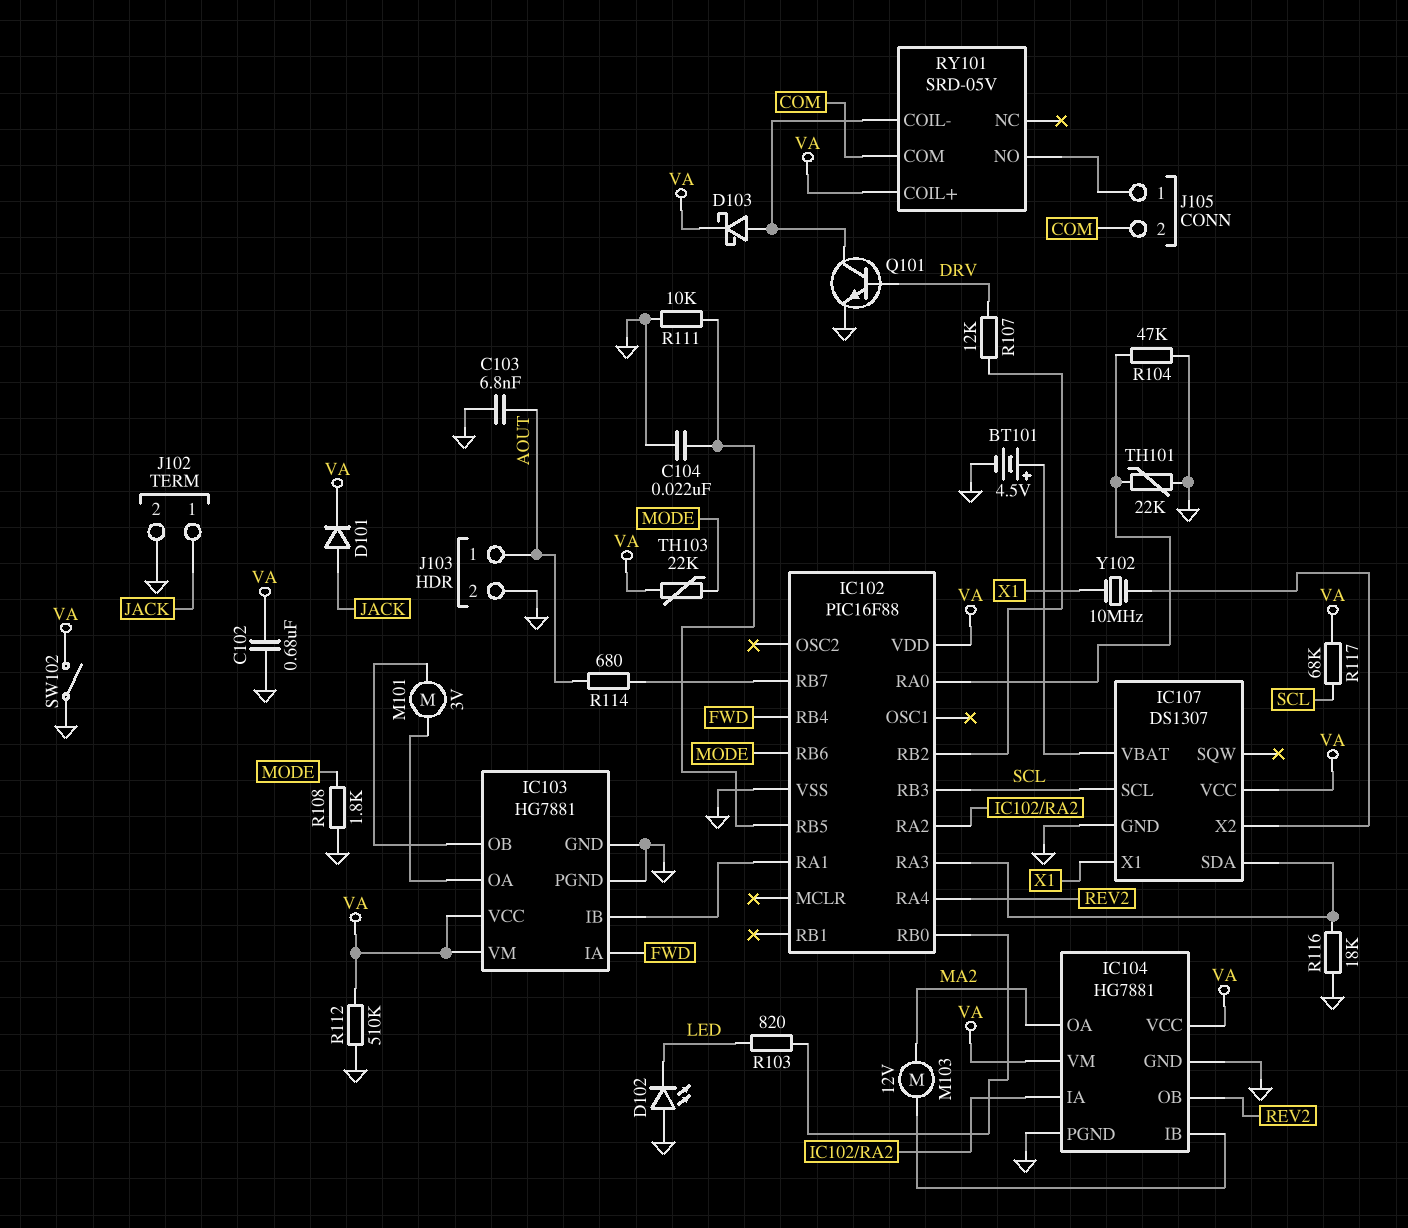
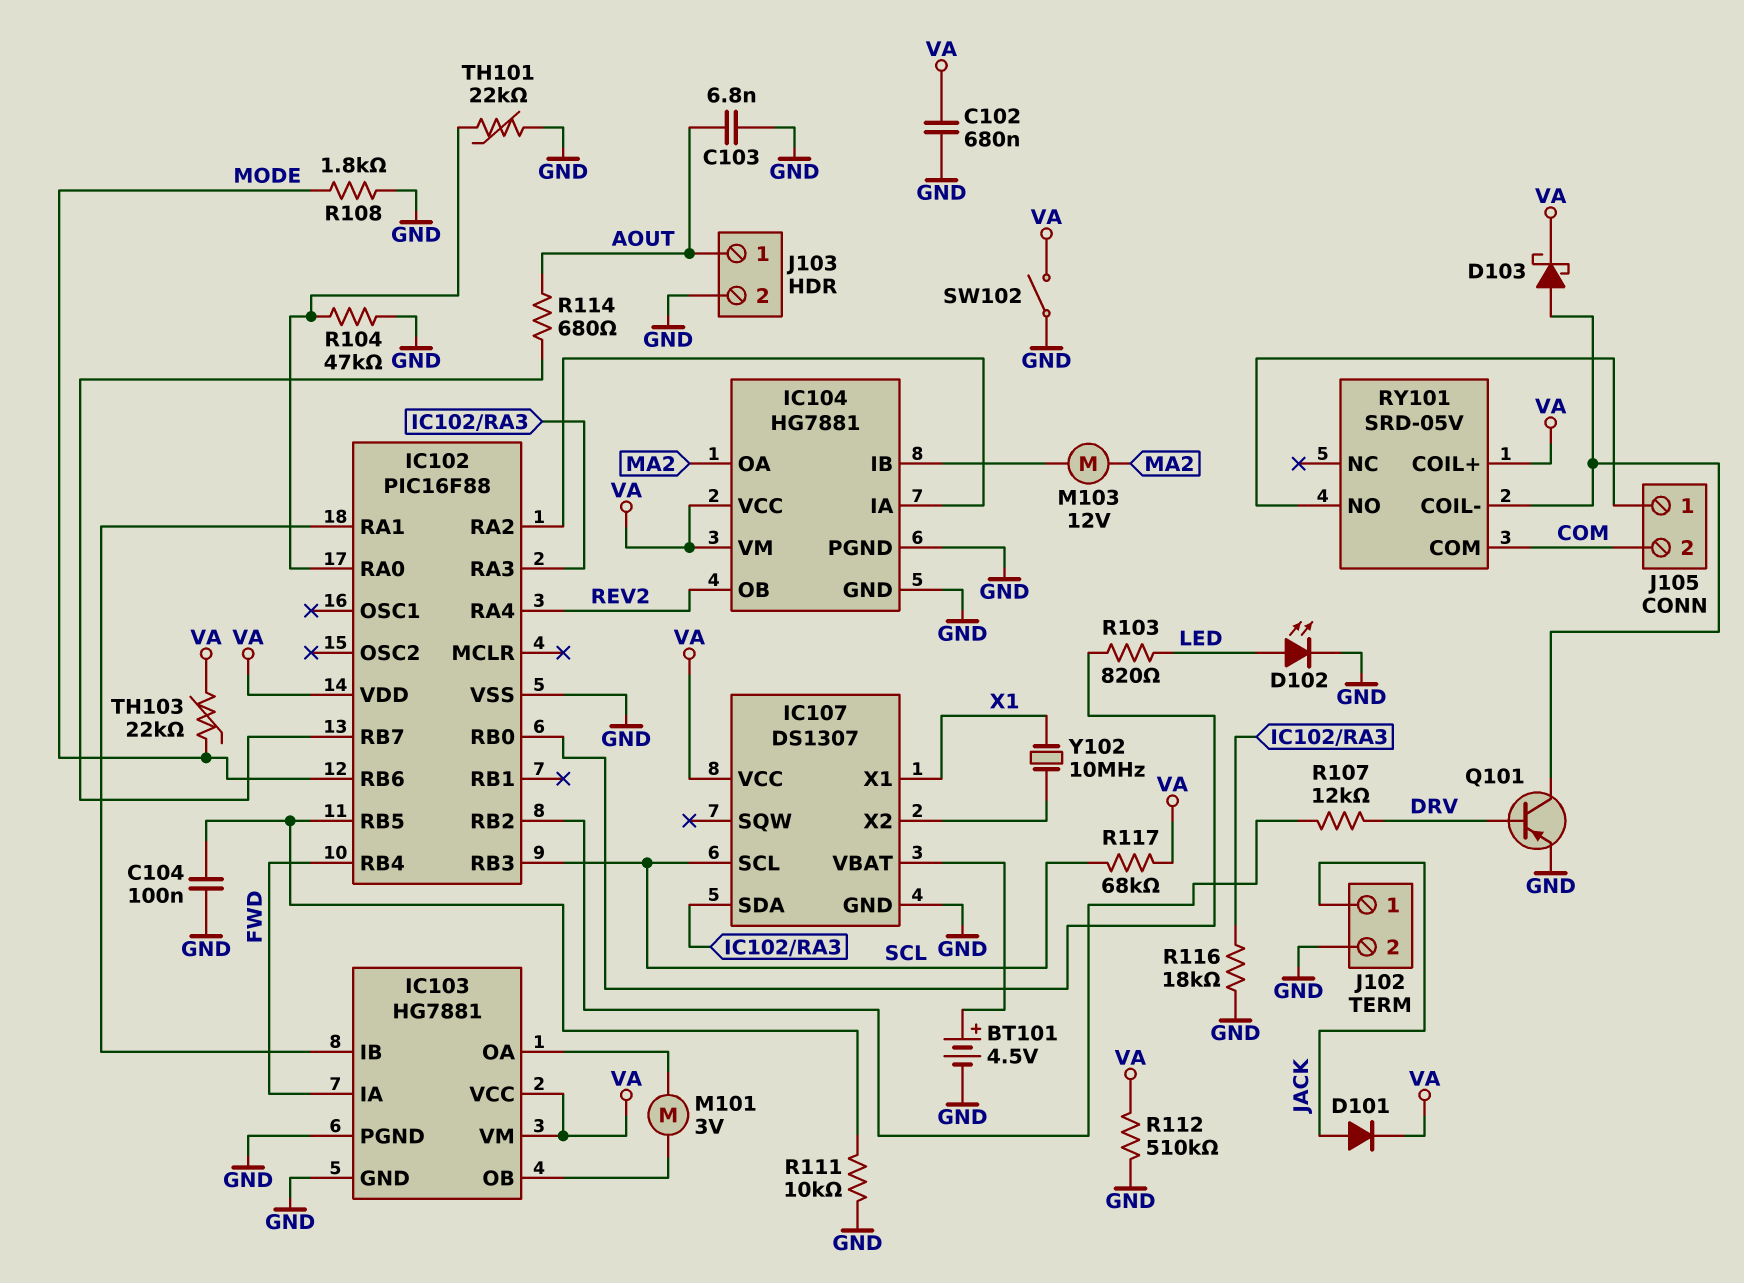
C104: 22nF (GND, IC102/RB5) -> 100nF (GND, IC102/RB5)
D102: LED (A GND, K LED) -> LED (A LED, K GND)
Q101: NPN (B DRV, C RY101/COIL-, E GND) -> PNP (B DRV, C RY101/COIL-, E GND)

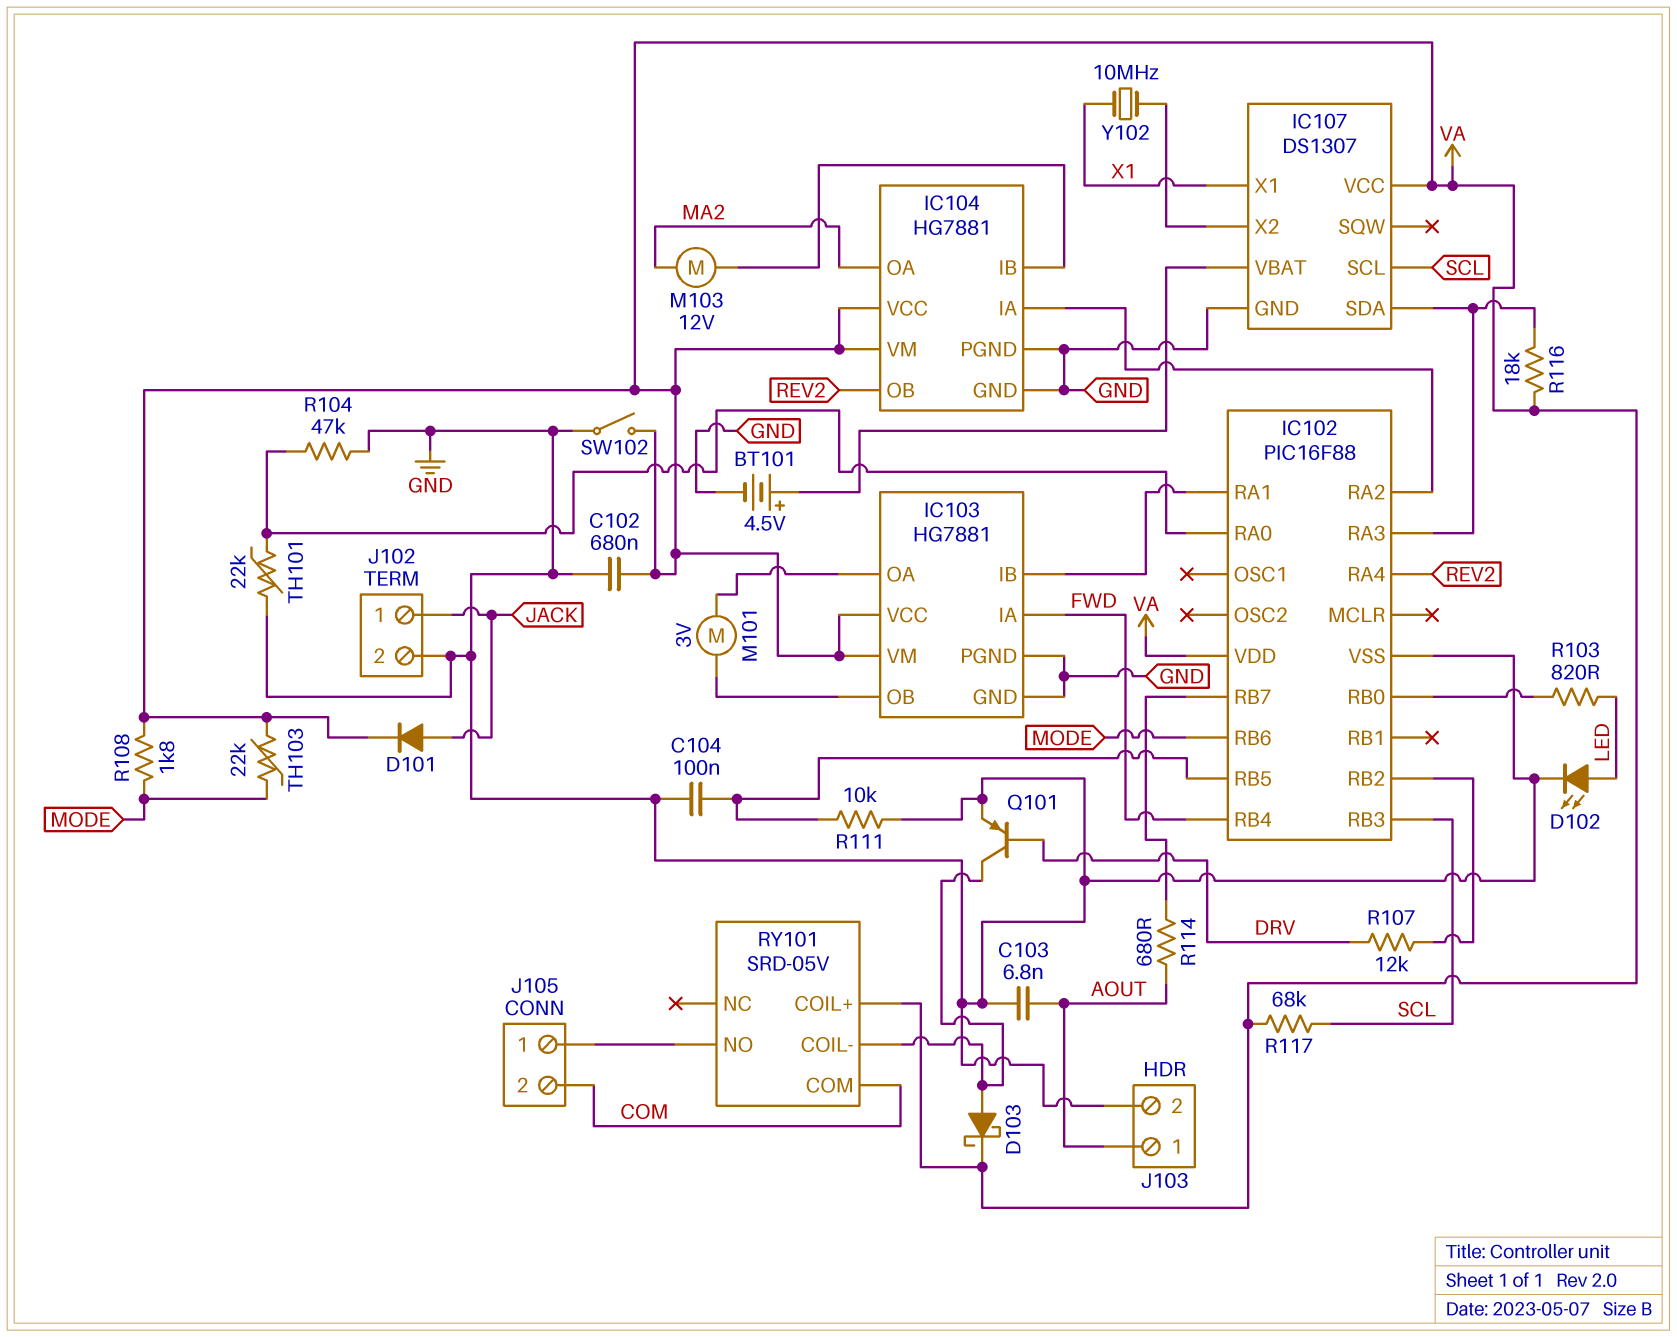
R108: 1.8k (GND, MODE) -> 1.8k (MODE, VA)
R112: 510k (GND, VA) -> none
R116: 18k (GND, IC102/RA3) -> 18k (IC102/RA3, VA)

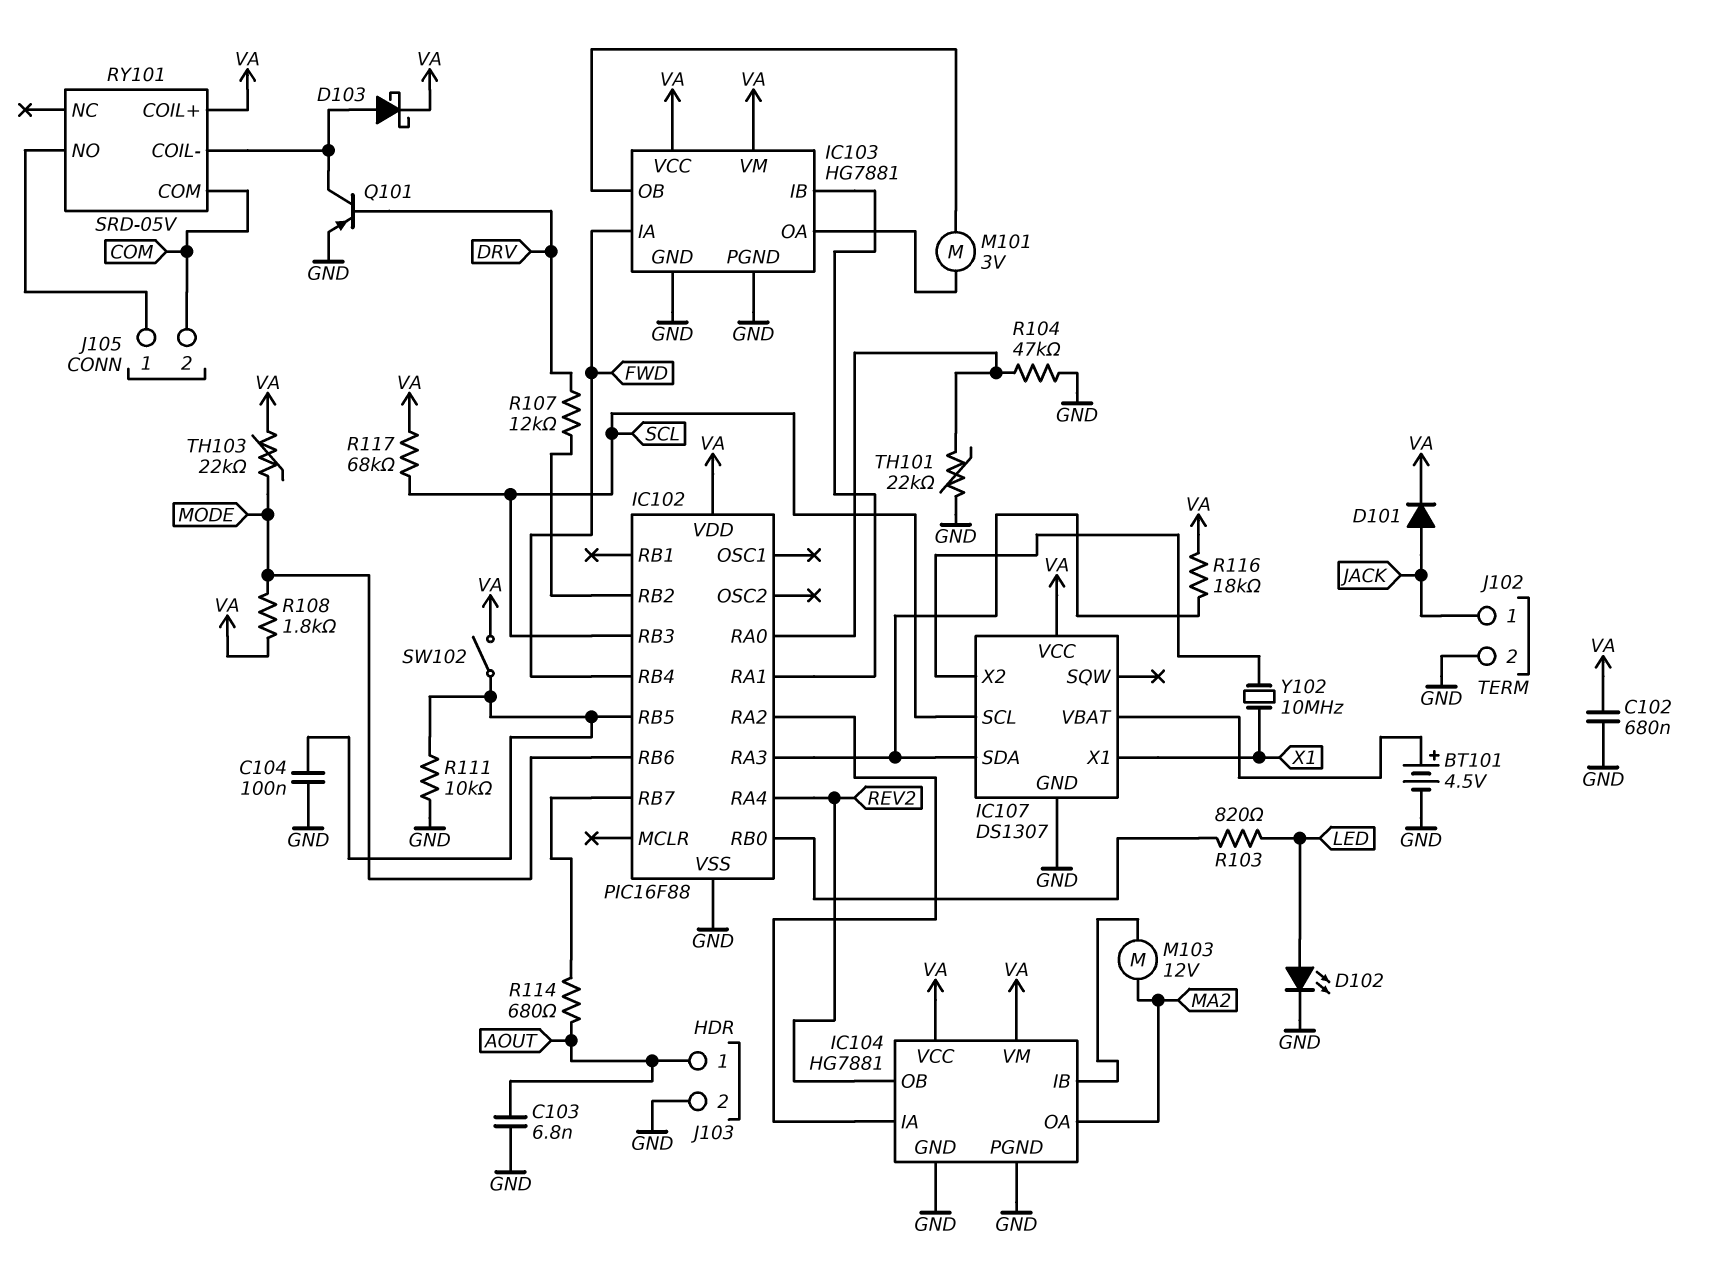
SW102: switch (GND, VA) -> switch (IC102/RB5, VA)

